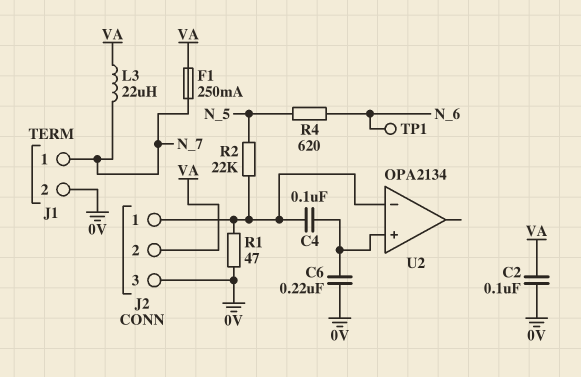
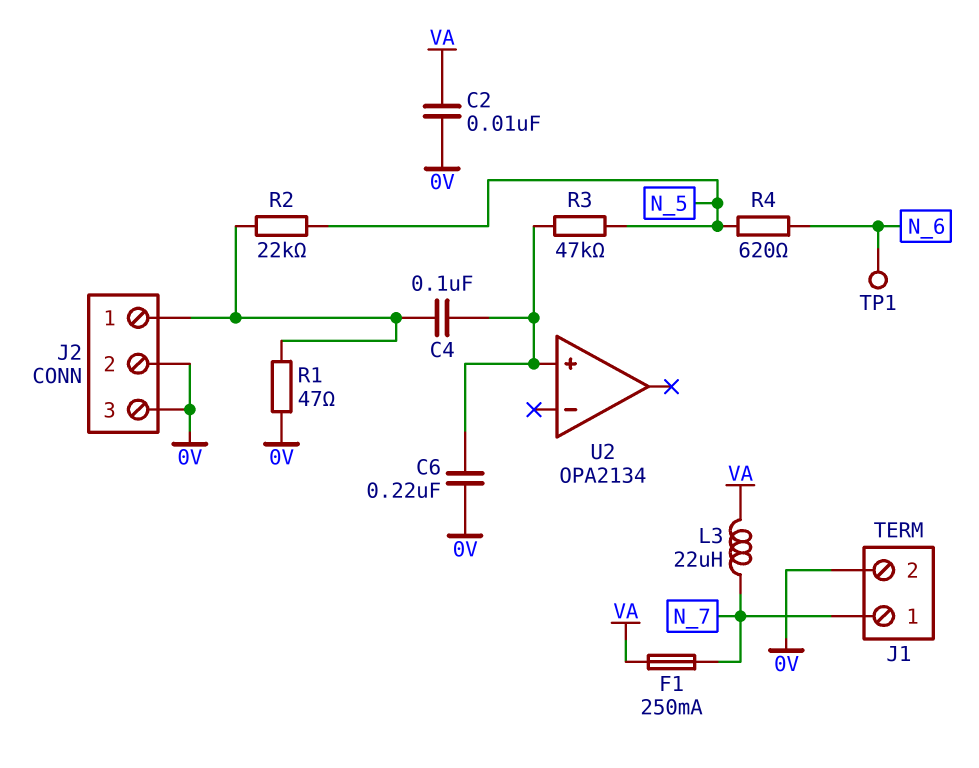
C2: 100nF (0V, VA) -> 10nF (0V, VA)
J2 pin 2: VA -> 0V
R3: none -> 47k (N_5, U2/in+)
U2 pin in-: J2/1 -> none

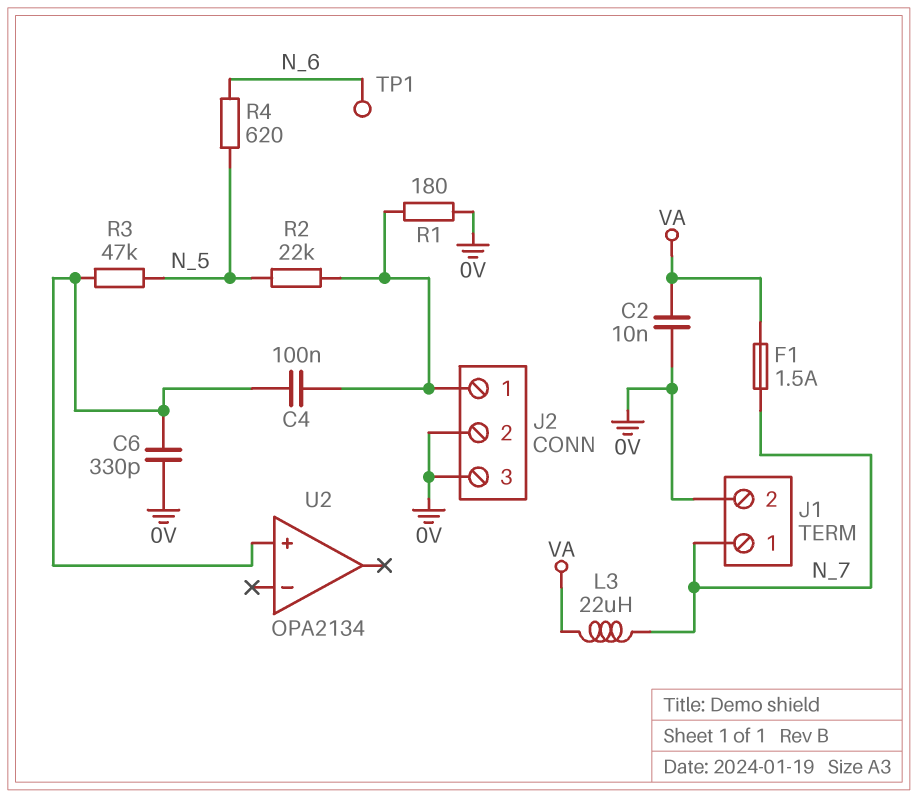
C6: 220nF (0V, U2/in+) -> 330pF (0V, U2/in+)
F1: 250mA (N_7, VA) -> 1.5A (N_7, VA)
R1: 47 (0V, J2/1) -> 180 (0V, J2/1)

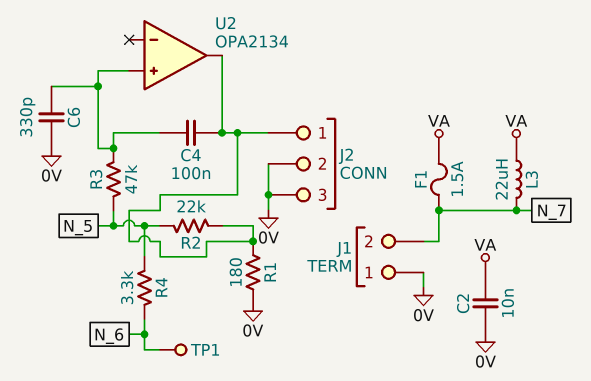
J1 pin 1: N_7 -> 0V
J1 pin 2: 0V -> N_7
R4: 620 (N_5, N_6) -> 3.3k (N_5, N_6)
U2 pin out: none -> J2/1

